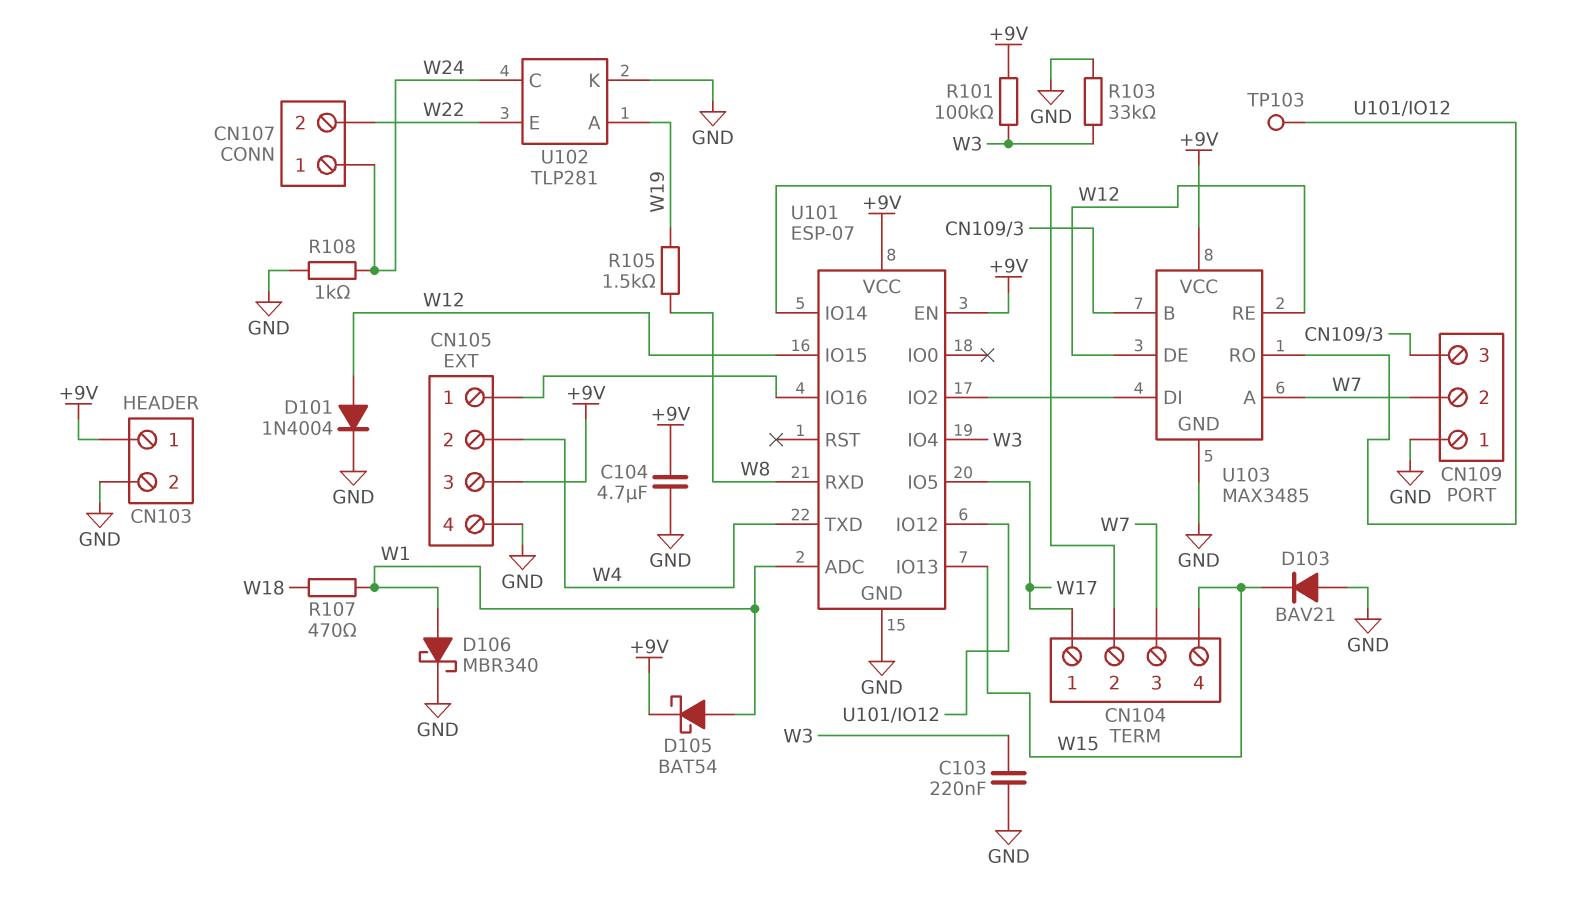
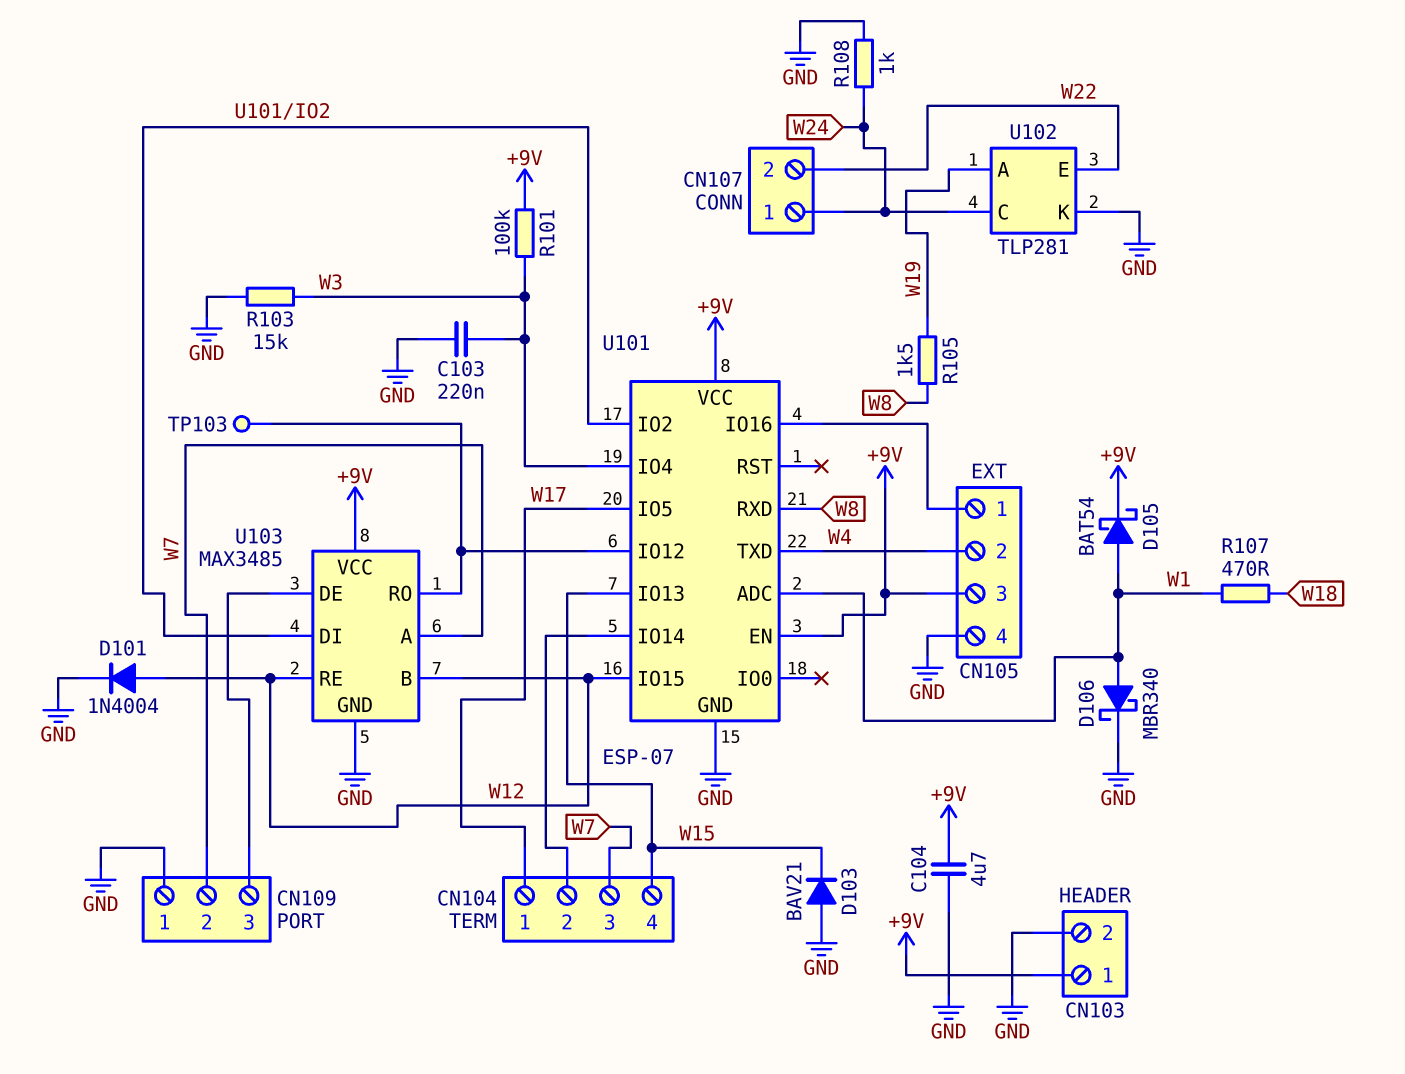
R103: 33k (GND, W3) -> 15k (GND, W3)
U103 pin B: CN109/3 -> W12
U103 pin DE: W12 -> CN109/3

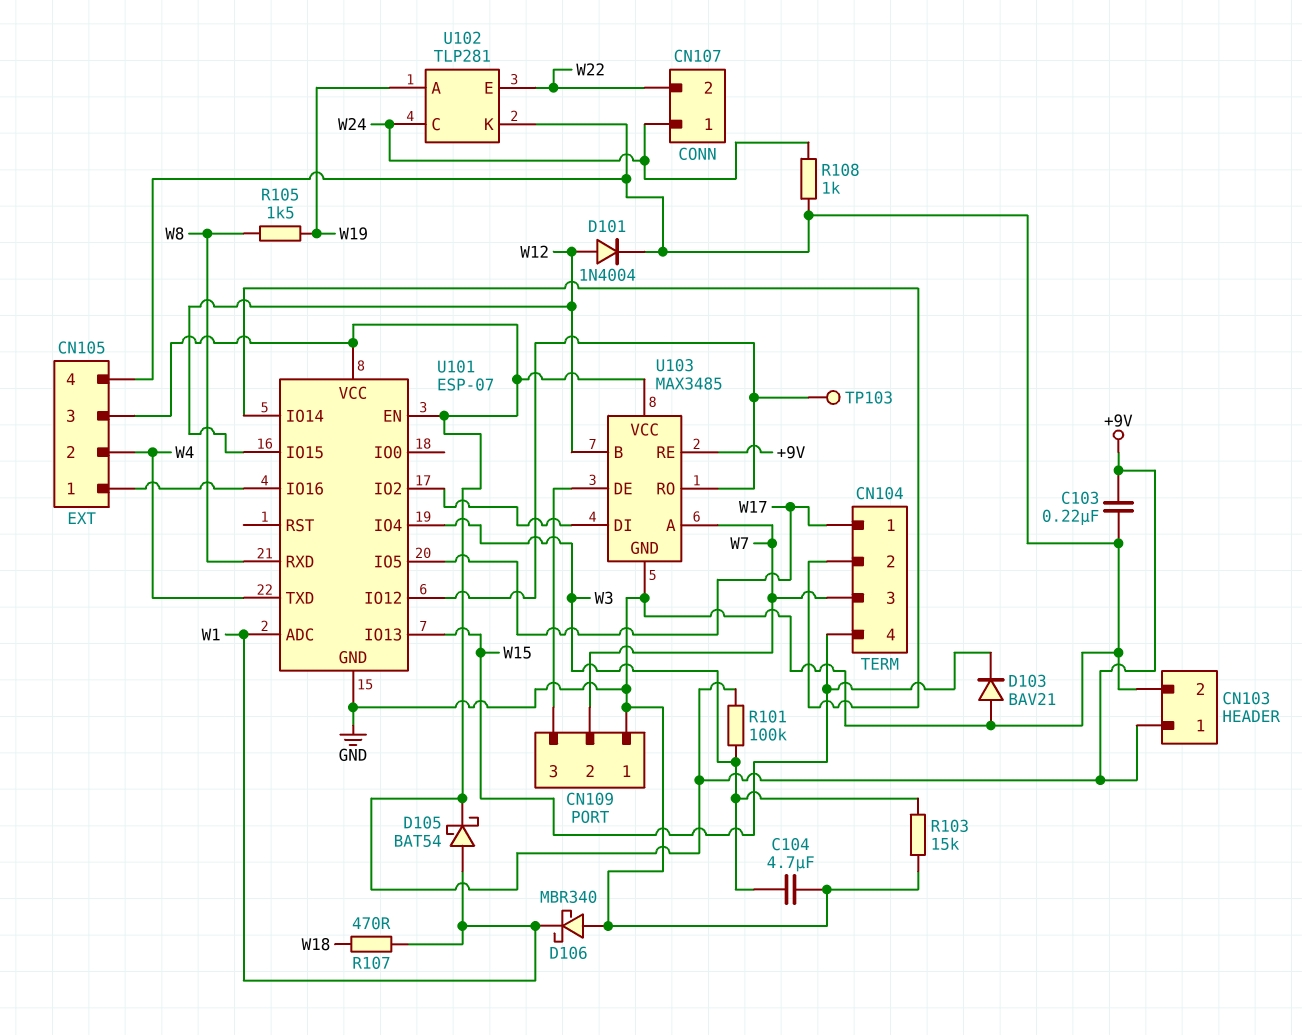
C103: 220nF (GND, W3) -> 220nF (+9V, GND)
C104: 4.7uF (+9V, GND) -> 4.7uF (GND, W3)
D106: schottky MBR340 (A W1, K GND) -> schottky MBR340 (A GND, K W1)
U103 pin RE: W12 -> +9V

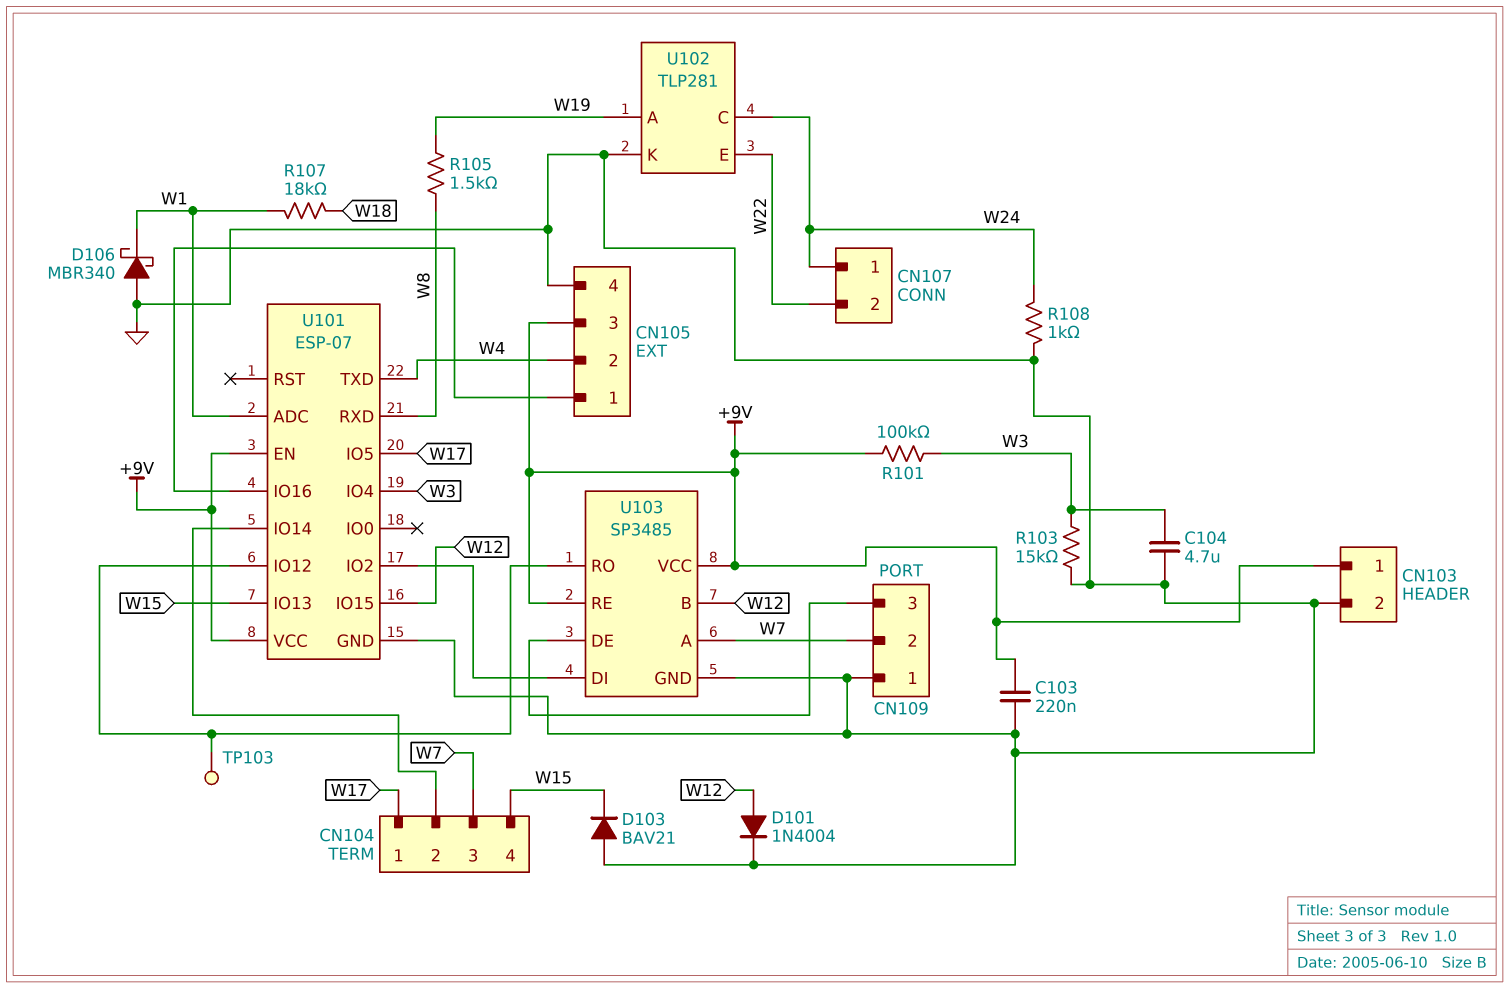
D105: schottky BAT54 (A W1, K +9V) -> none
R107: 470 (W1, W18) -> 18k (W1, W18)
U103: MAX3485 -> SP3485

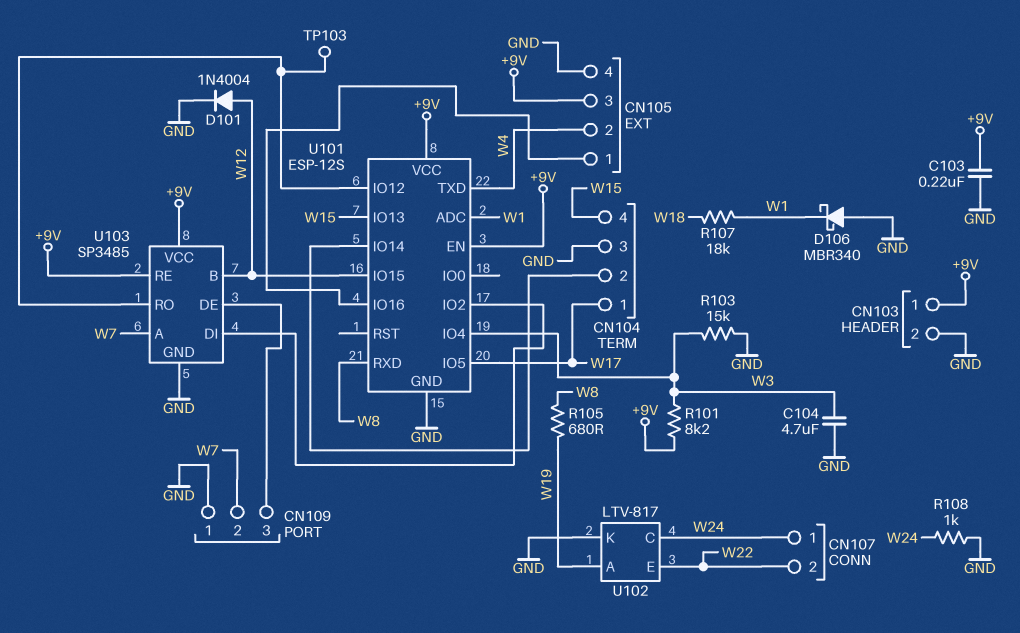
CN104 pin 3: W7 -> GND
D103: diode BAV21 (A GND, K W15) -> none
R101: 100k (+9V, W3) -> 8.2k (+9V, W3)
R105: 1.5k (W8, W19) -> 680 (W8, W19)
U101: ESP-07 -> ESP-12S
U102: TLP281 -> LTV-817

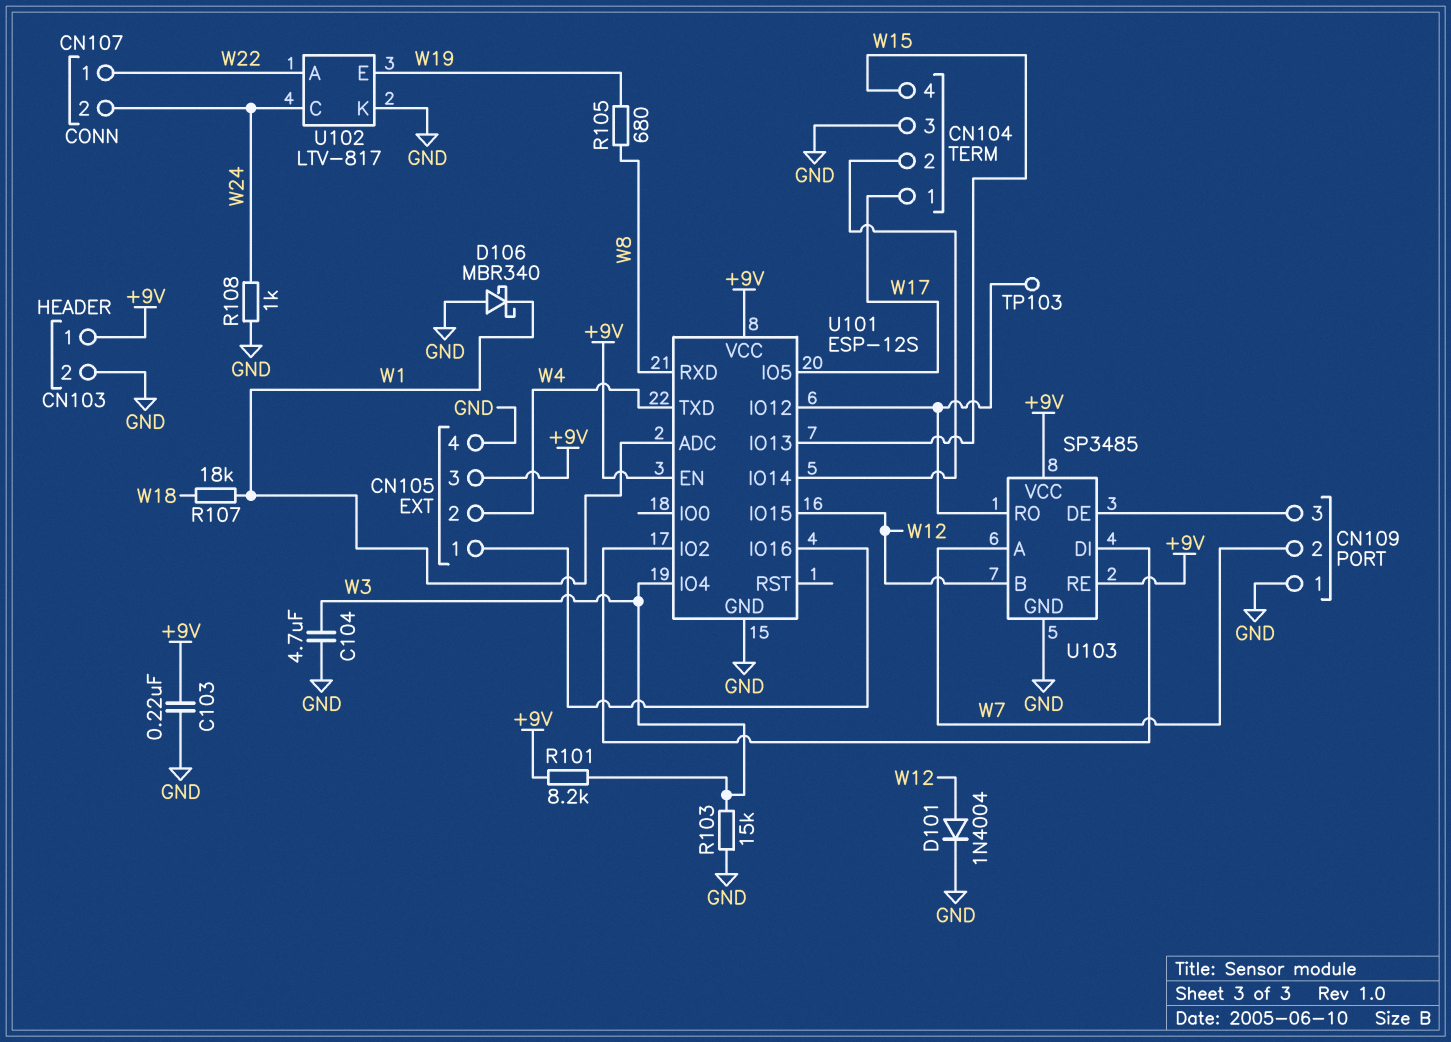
CN107 pin 1: W24 -> W22
CN107 pin 2: W22 -> W24
U102 pin A: W19 -> W22
U102 pin E: W22 -> W19

